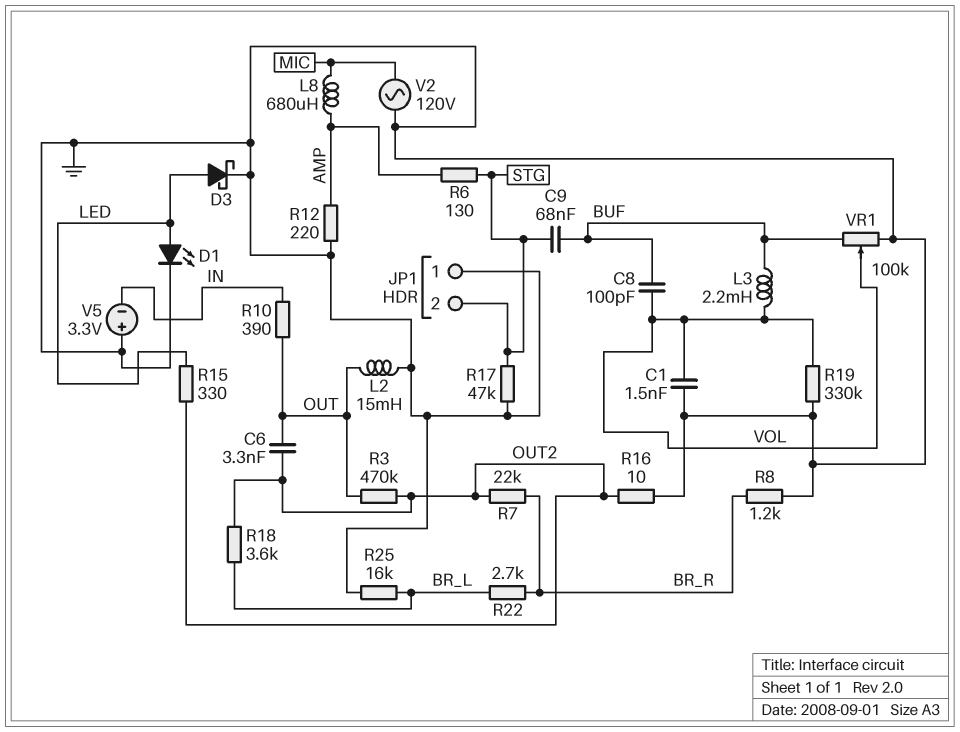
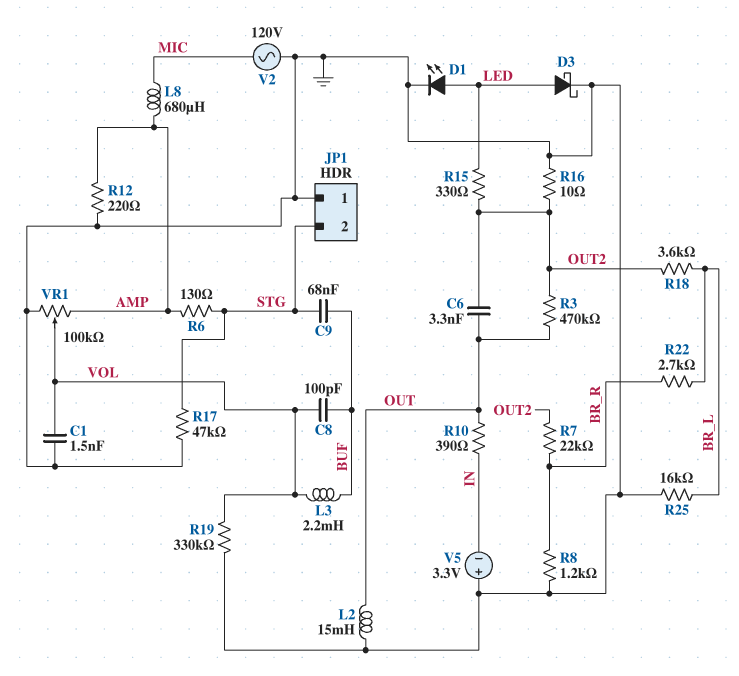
VR1: 100k (BUF, GND, wiper VOL) -> 100k (AMP, GND, wiper VOL)

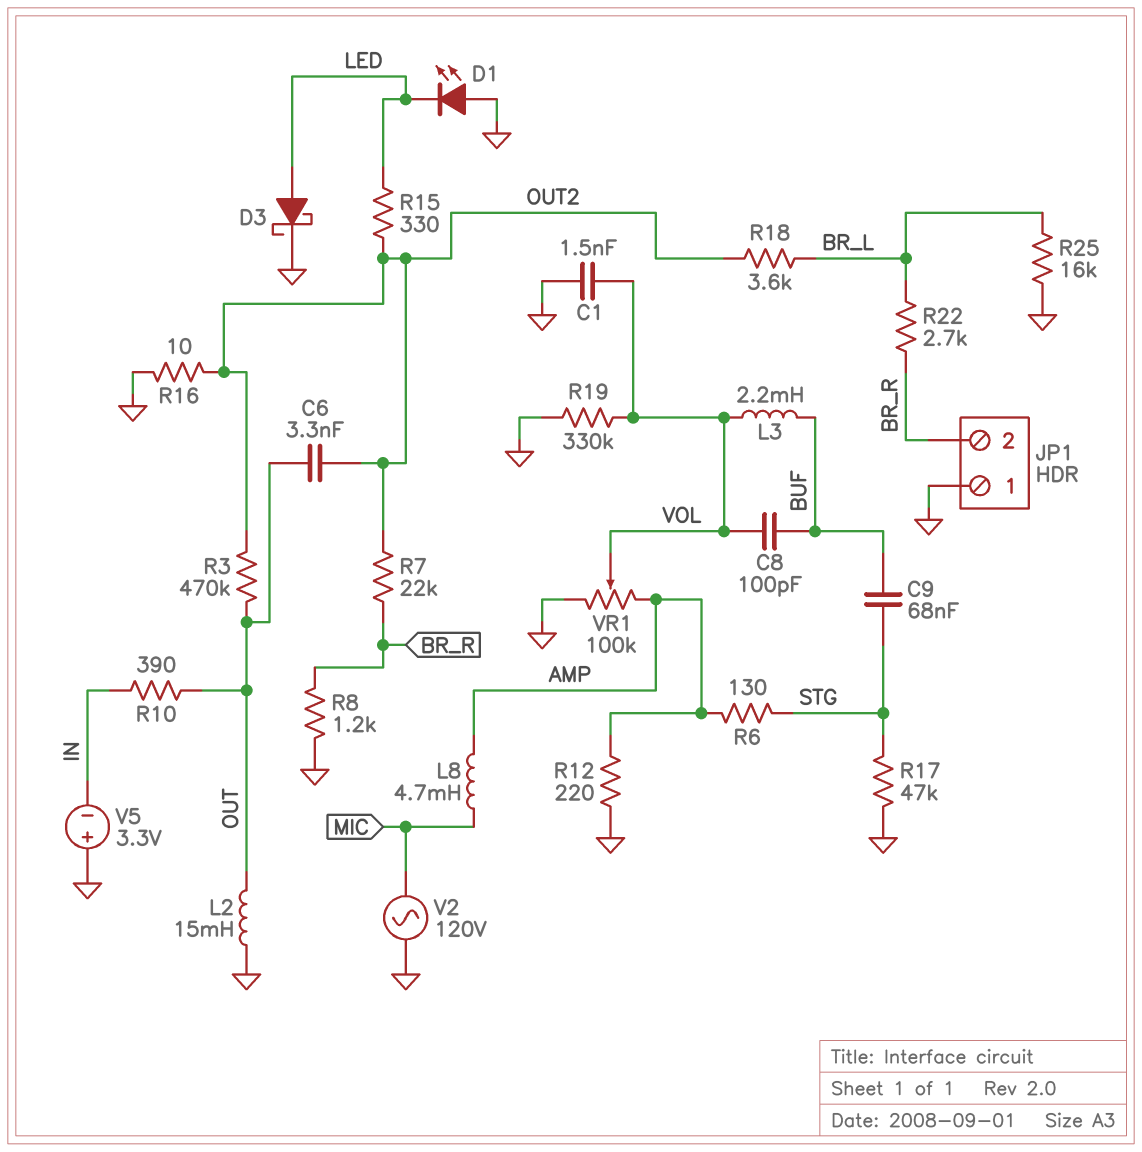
D1: LED (A LED, K GND) -> LED (A GND, K LED)
JP1 pin 2: STG -> BR_R
L8: 680uH (AMP, MIC) -> 4.7mH (AMP, MIC)

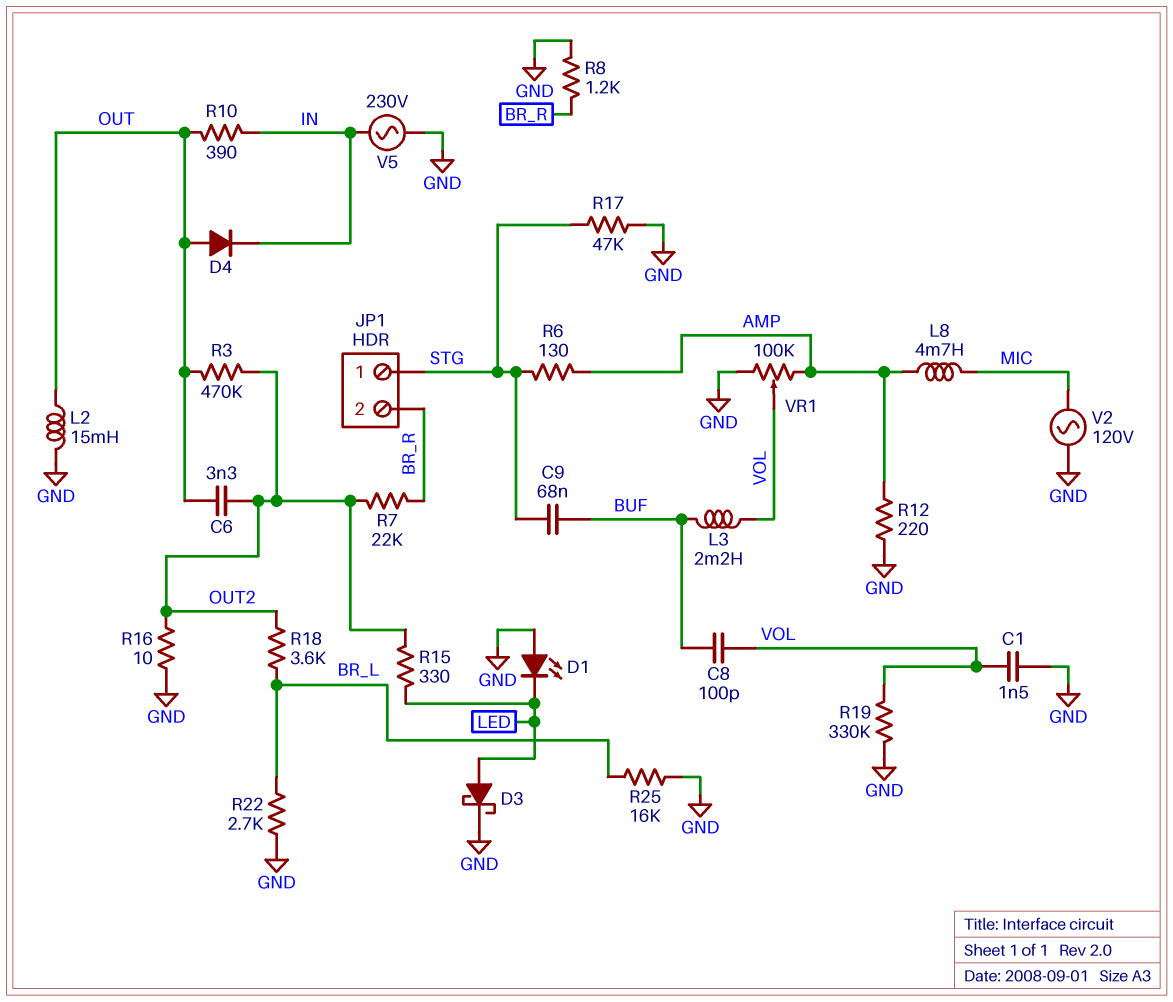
D4: none -> diode (A OUT, K IN)
JP1 pin 1: GND -> STG
R22: 2.7k (BR_L, BR_R) -> 2.7k (BR_L, GND)
V5: 3.3V (plus GND, minus IN) -> AC 230V (GND, IN)

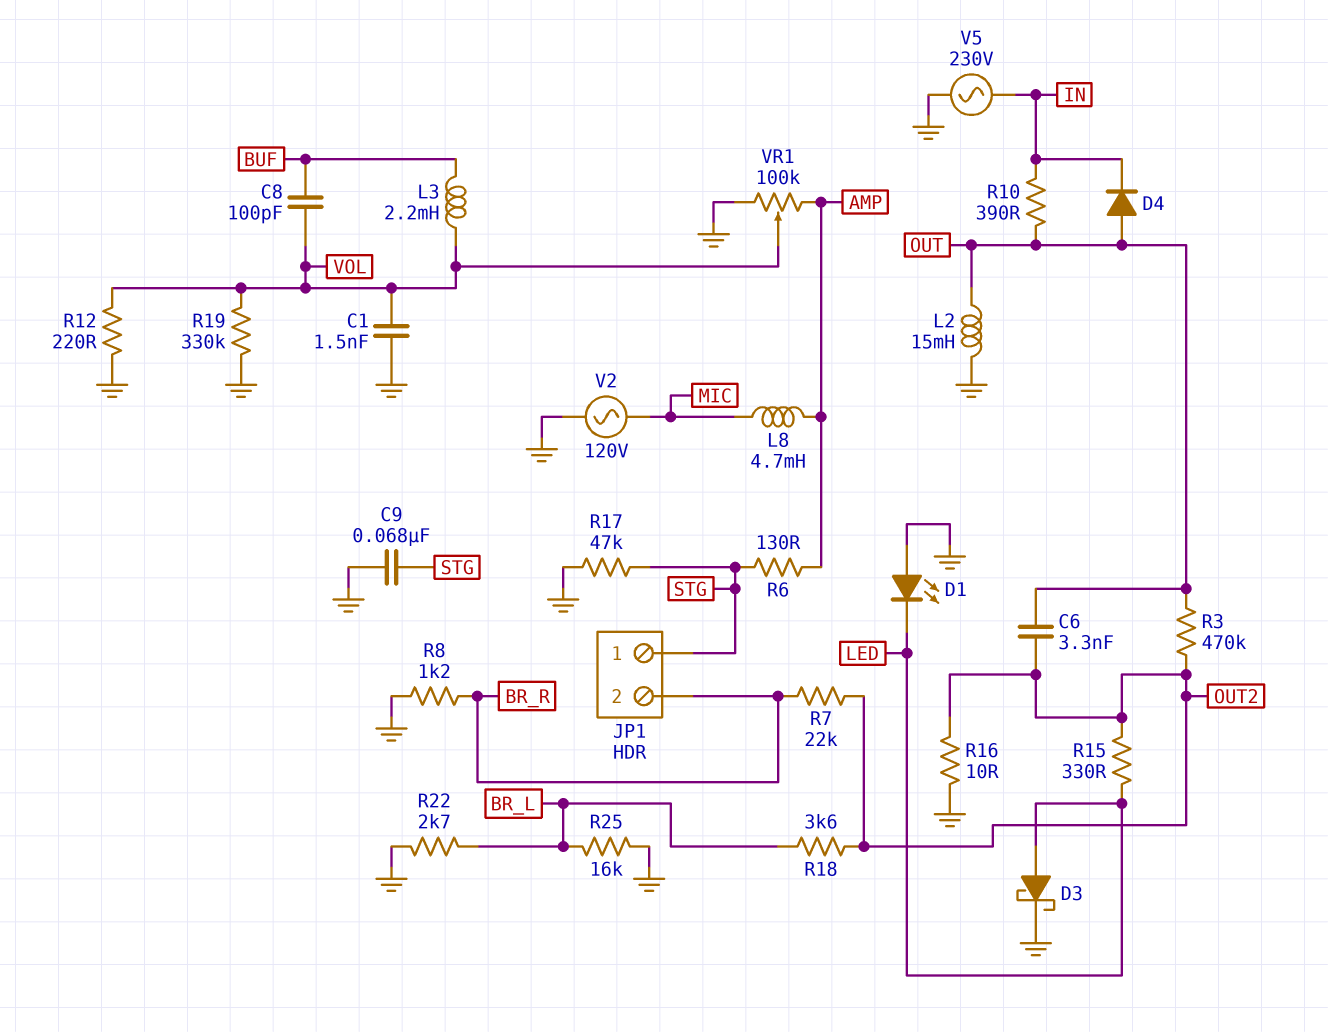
C9: 68nF (BUF, STG) -> 68nF (GND, STG)
R12: 220 (AMP, GND) -> 220 (GND, VOL)

